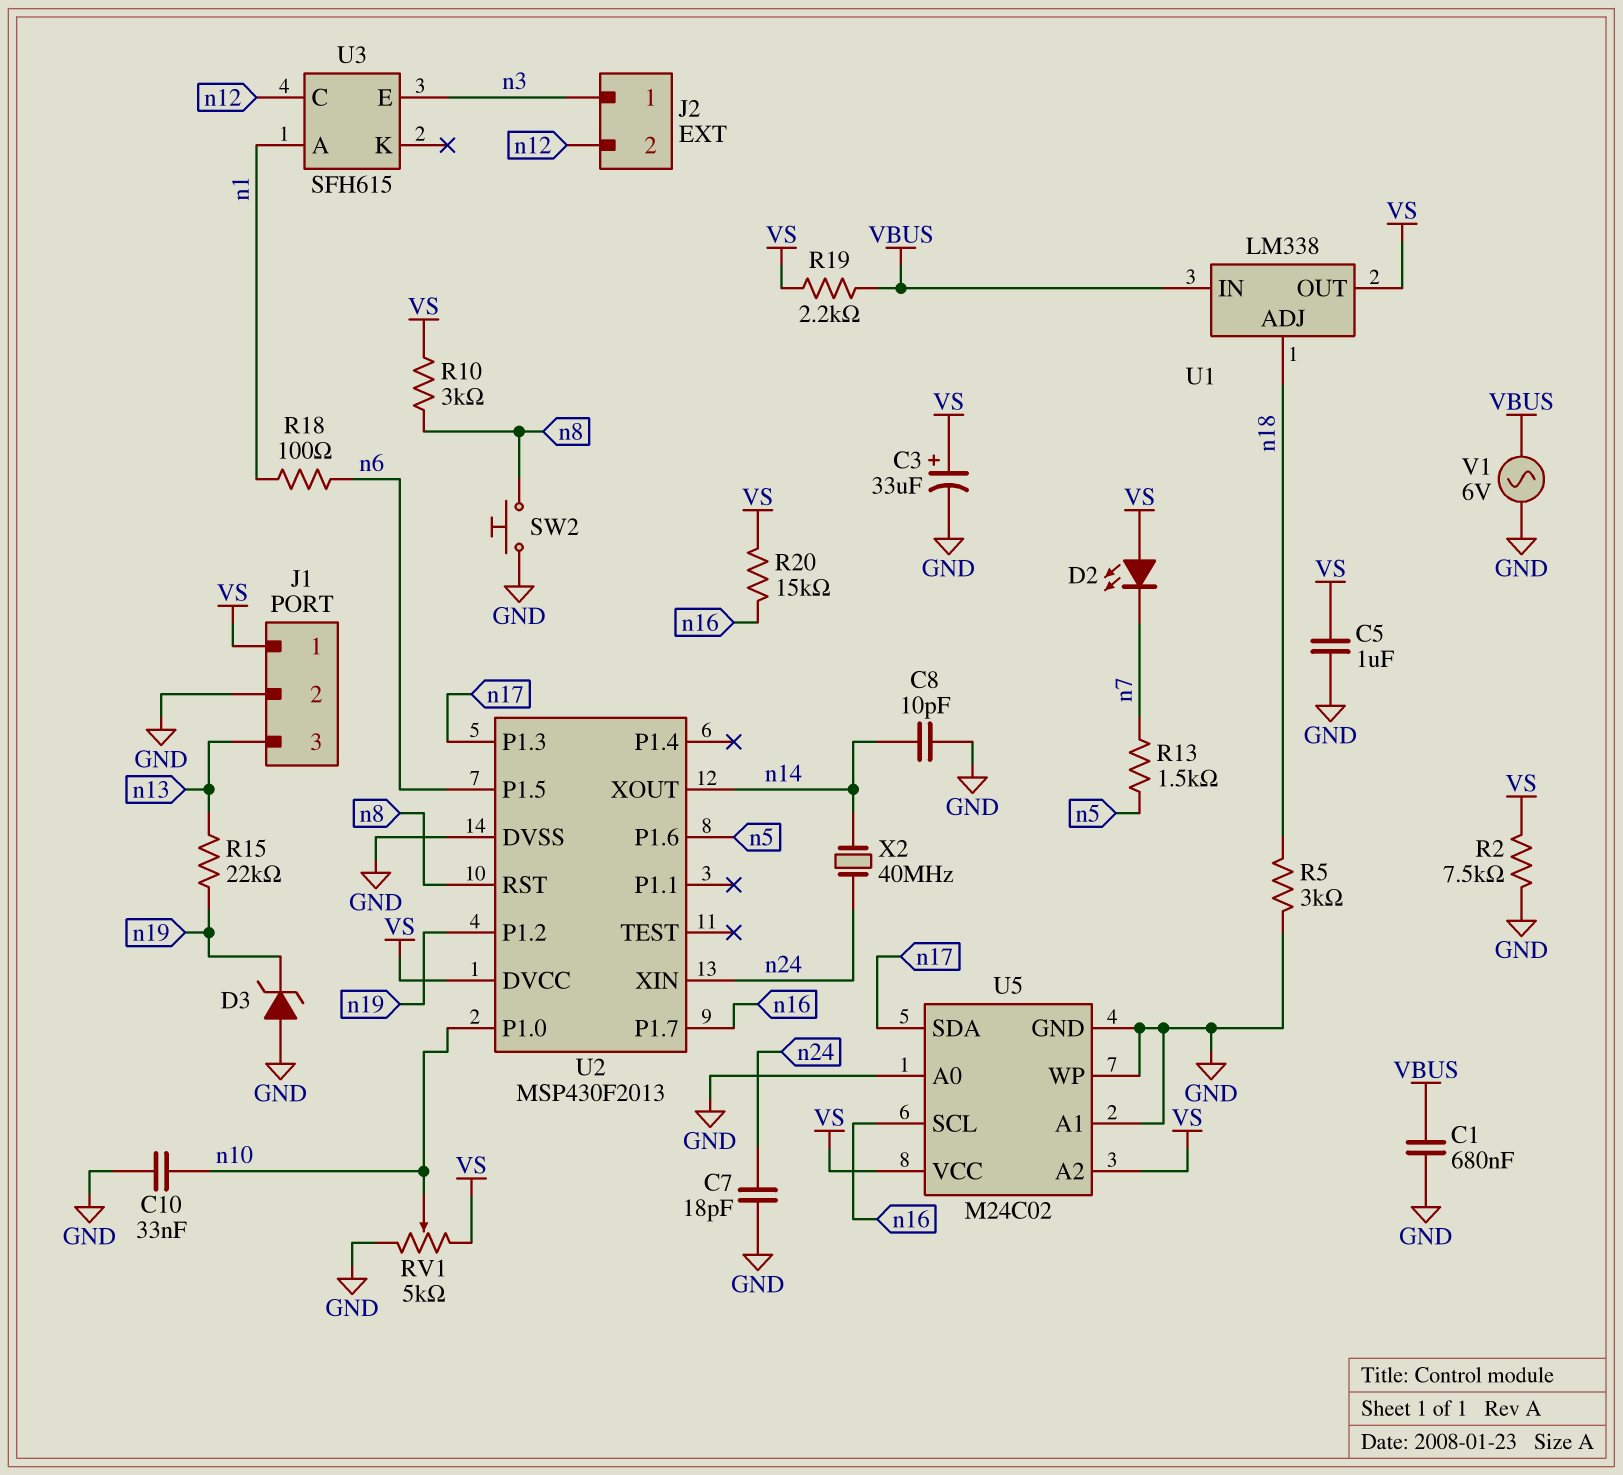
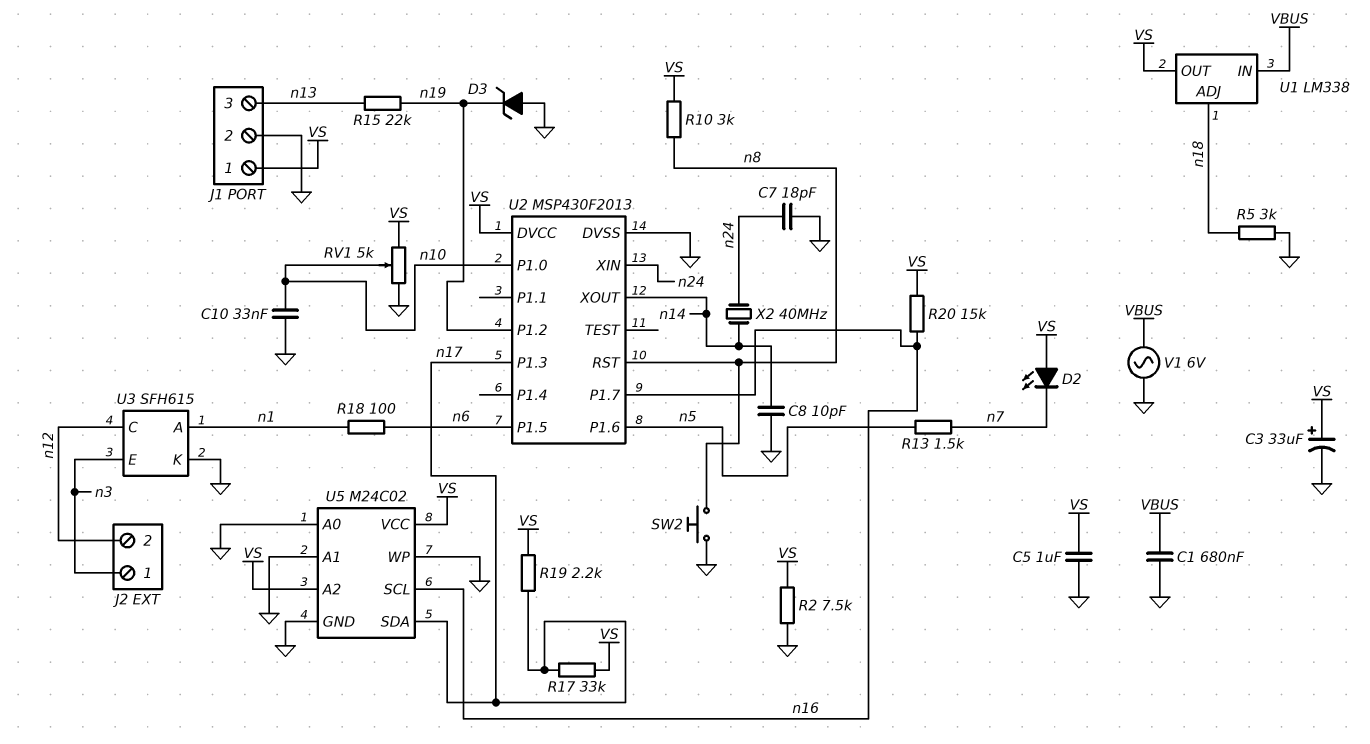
R17: none -> 33k (VS, n17)
R19: 2.2k (VBUS, VS) -> 2.2k (VS, n17)
U3 pin K: none -> GND

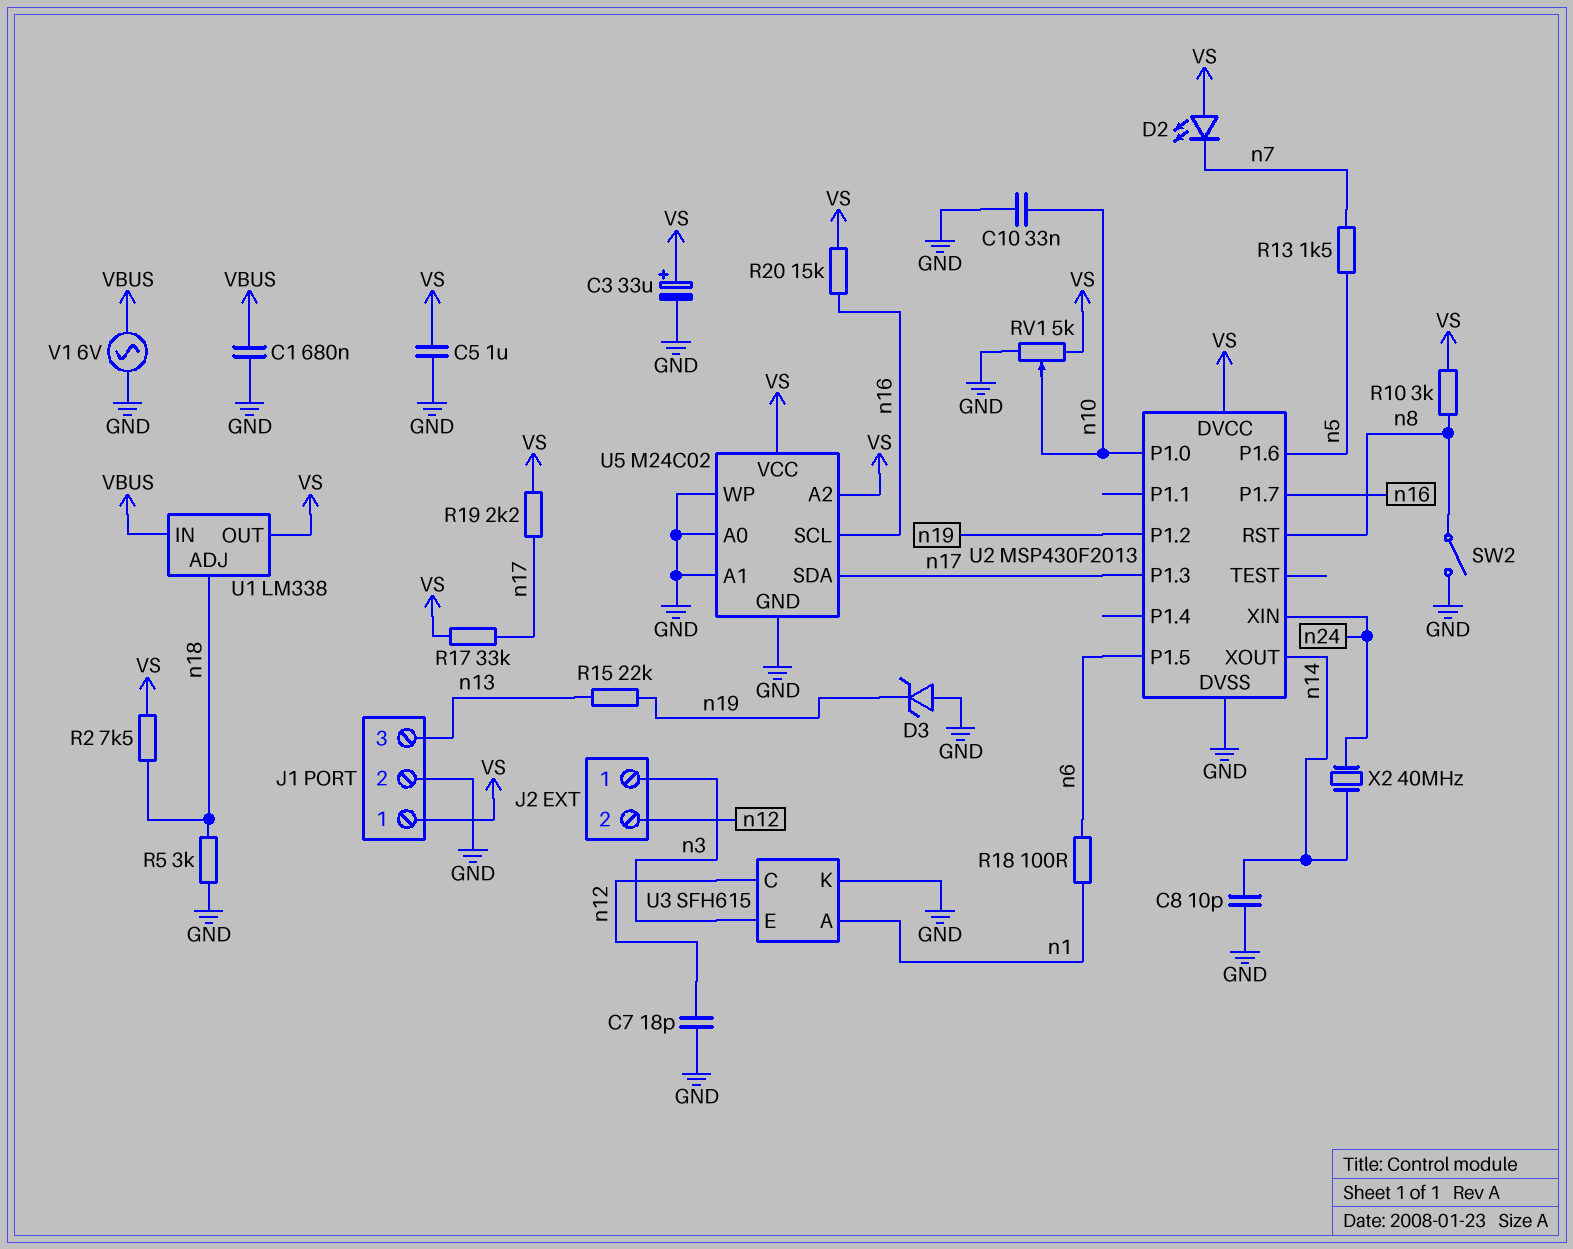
C7: 18pF (GND, n24) -> 18pF (GND, n12)
R2: 7.5k (GND, VS) -> 7.5k (VS, n18)
SW2: button (GND, n8) -> switch (GND, n8)

